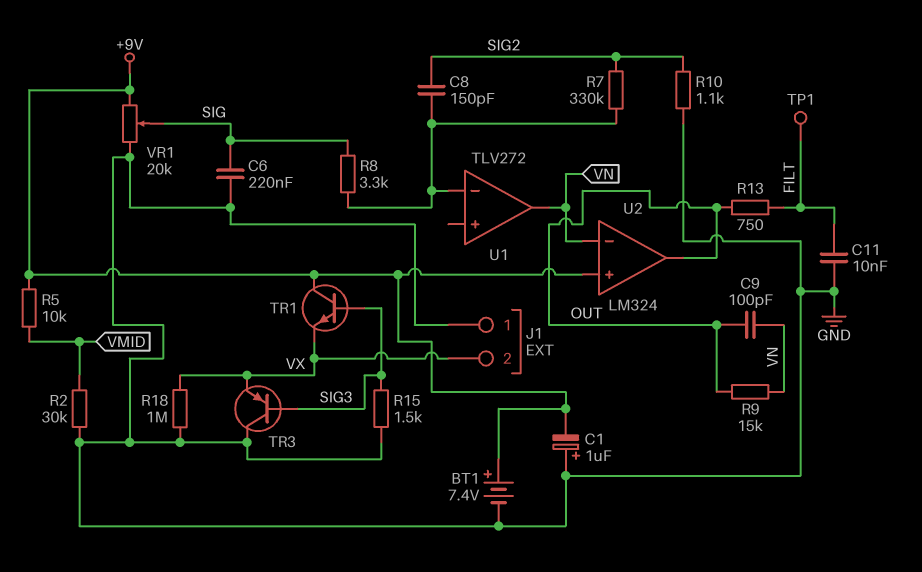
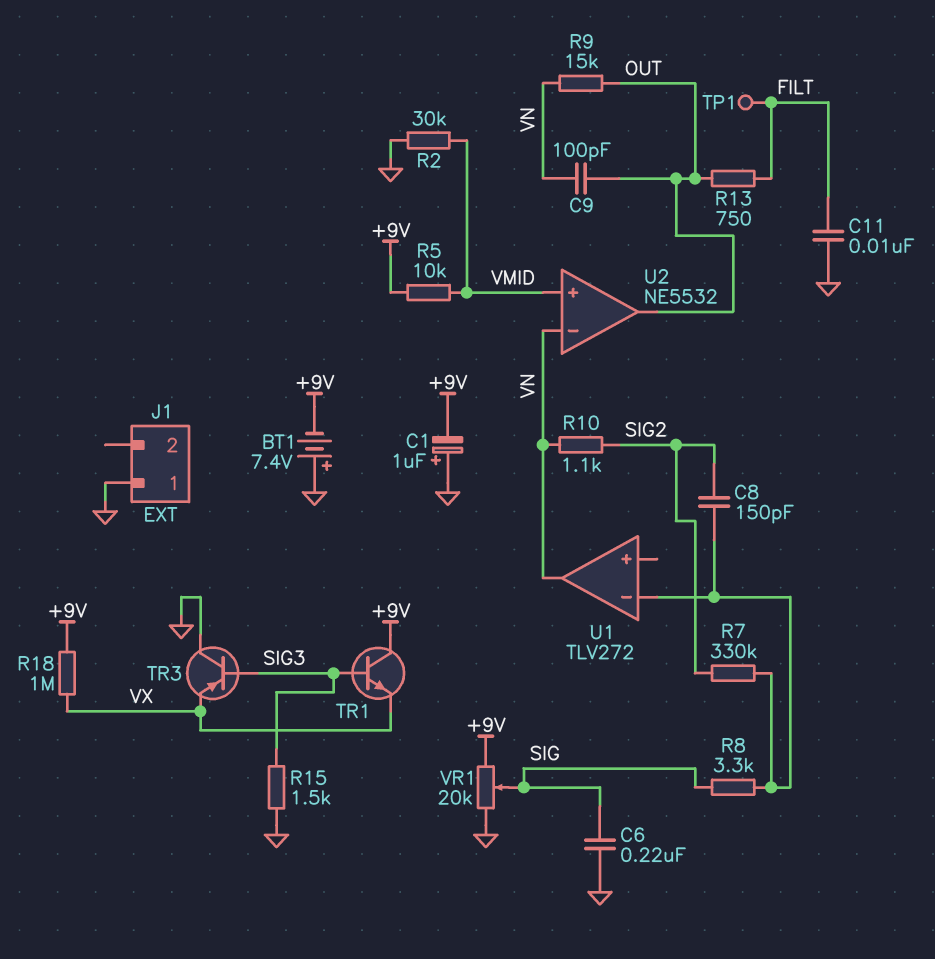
BT1: 7.4V (plus +9V, minus GND) -> 7.4V (plus GND, minus +9V)
J1 pin 2: VX -> none
R10: 1.1k (GND, SIG2) -> 1.1k (SIG2, VN)
R18: 1M (GND, VX) -> 1M (+9V, VX)
U2: LM324 -> NE5532
U2 pin in+: +9V -> VMID

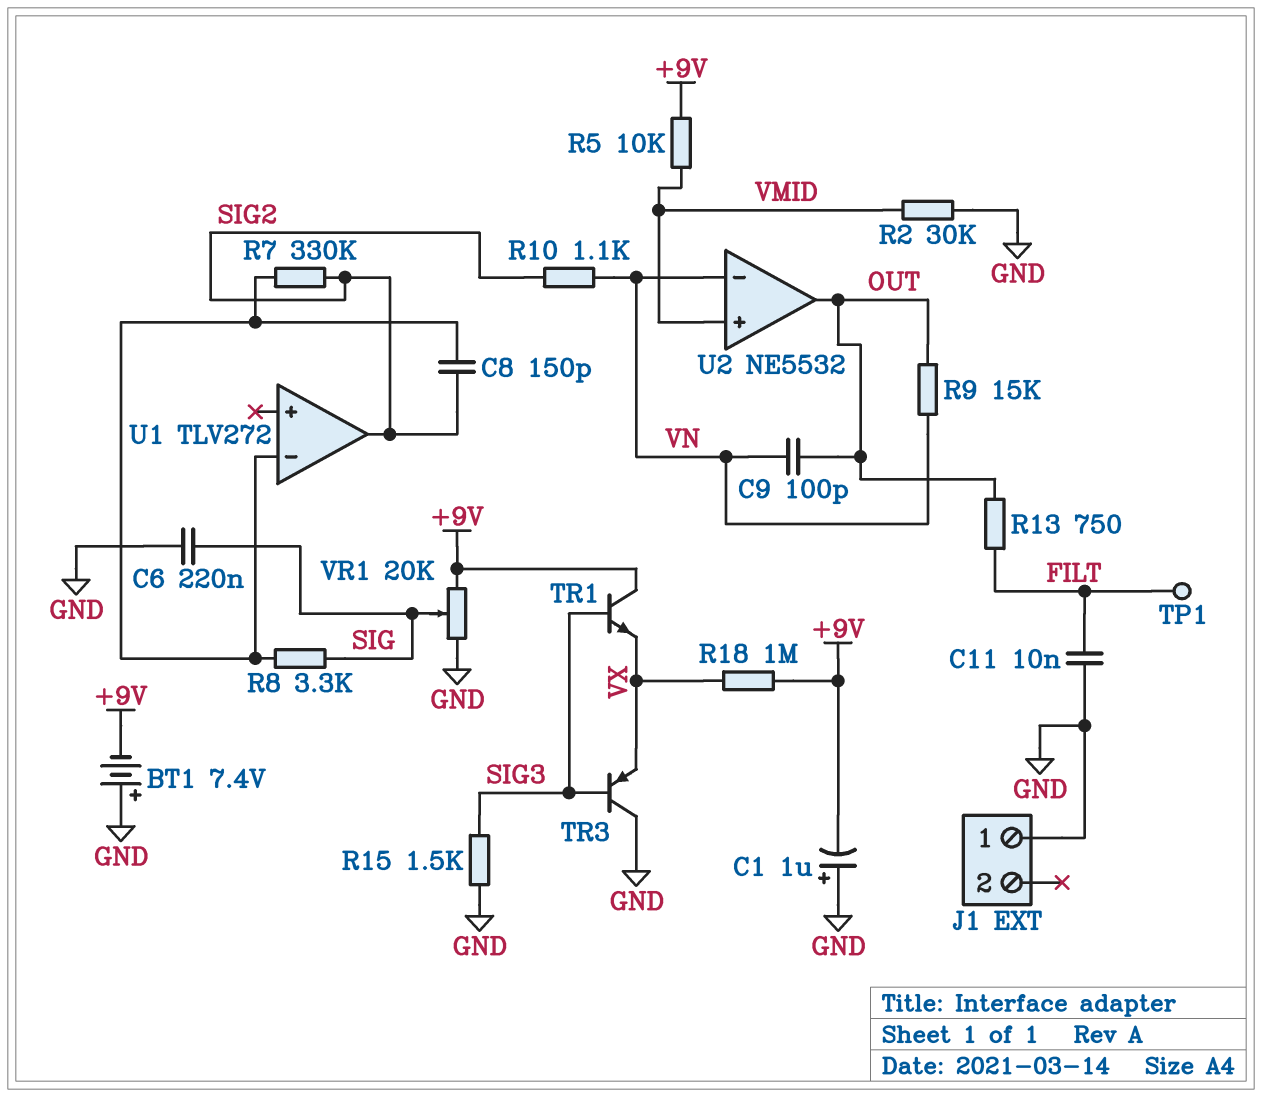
U1 pin out: VN -> SIG2

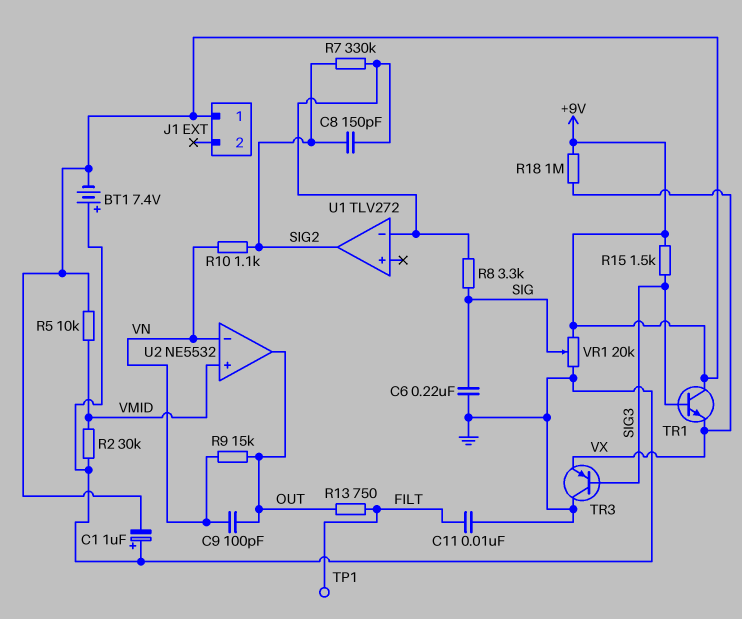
J1 pin 1: GND -> +9V
R15: 1.5k (GND, SIG3) -> 1.5k (+9V, SIG3)

